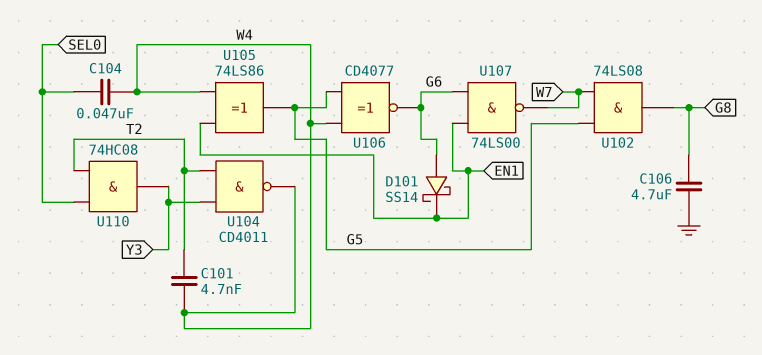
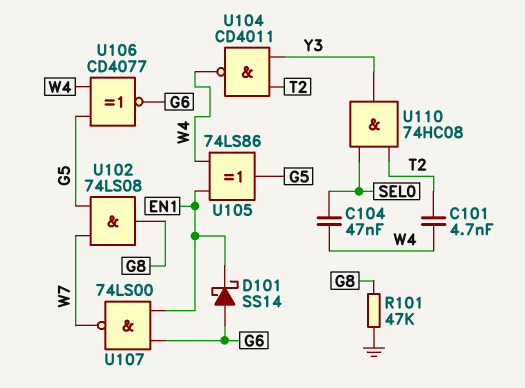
C106: 4.7uF (G8, GND) -> none
R101: none -> 47k (G8, GND)

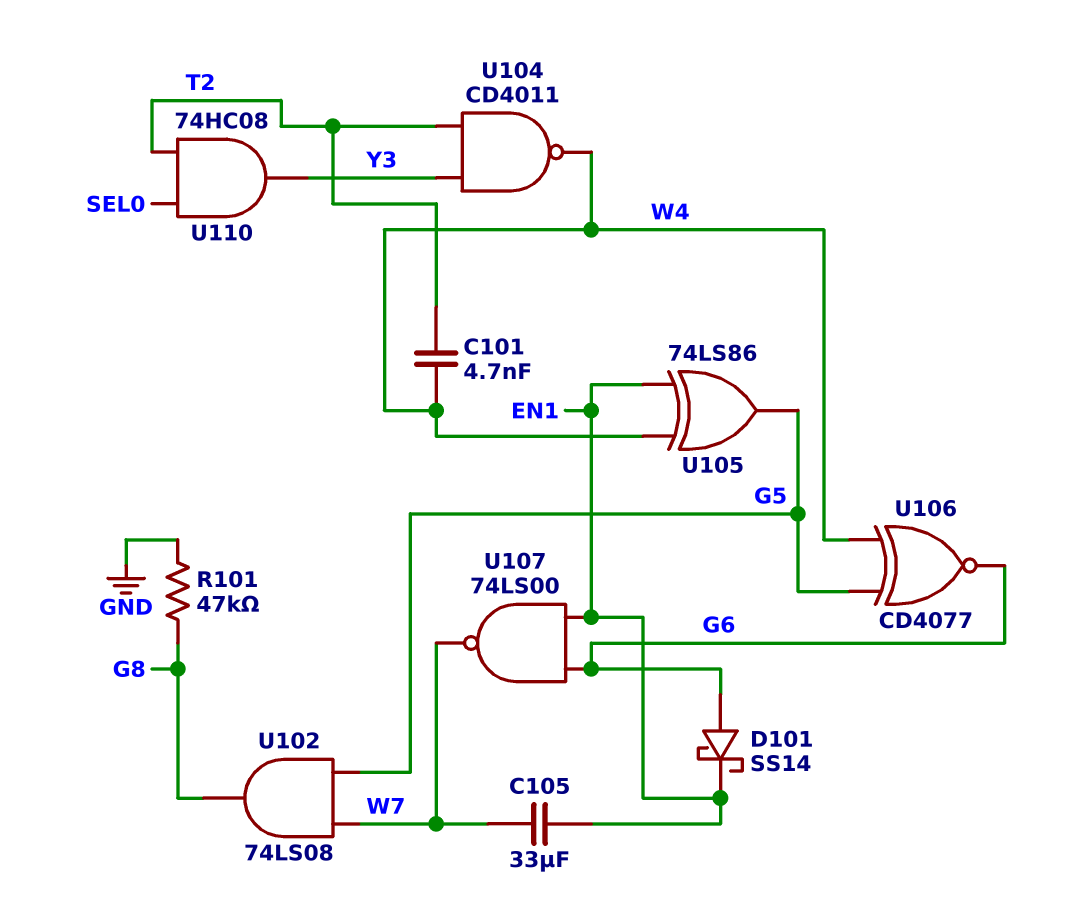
C104: 47nF (SEL0, W4) -> none
C105: none -> 33uF (EN1, W7)

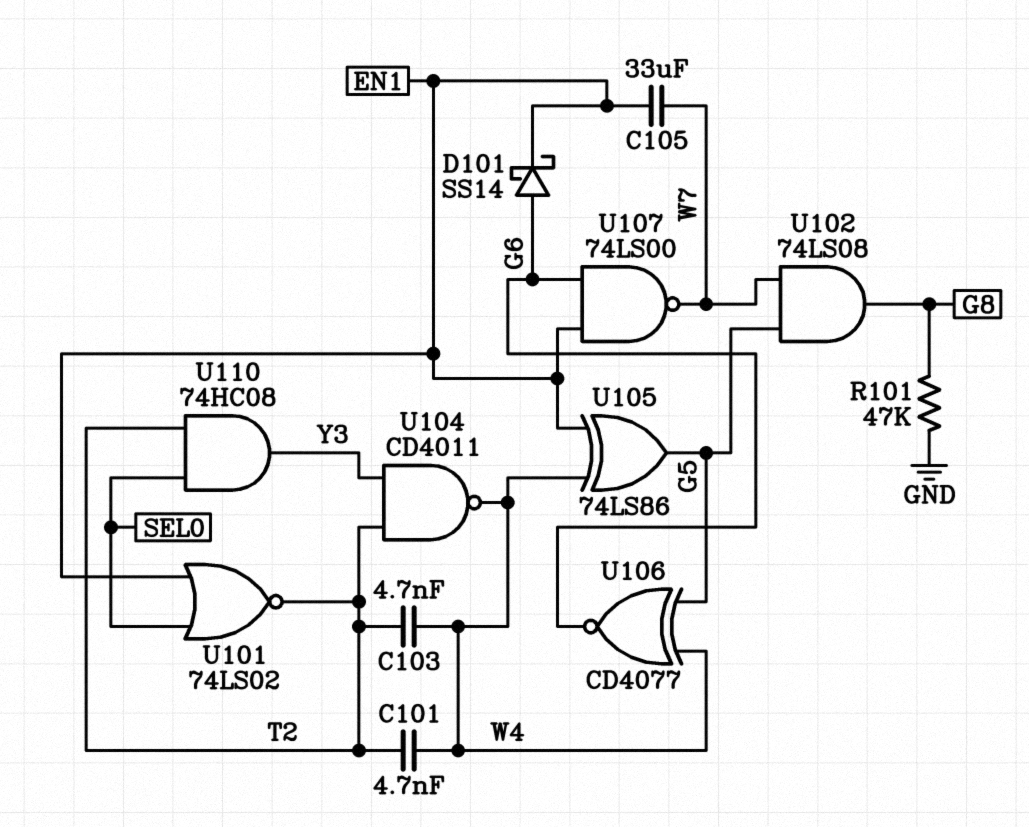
C103: none -> 4.7nF (T2, W4)
U101: none -> NOR 74LS02 (in EN1, in SEL0, out T2)

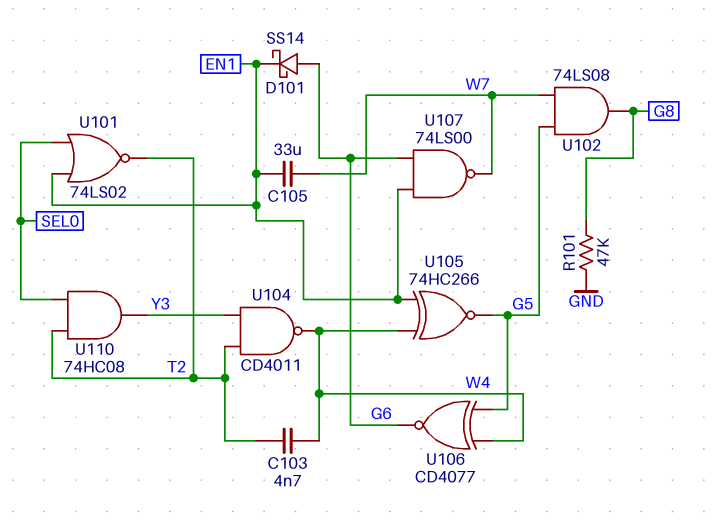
C101: 4.7nF (T2, W4) -> none
U105: XOR 74LS86 (in EN1, in W4, out G5) -> XNOR 74HC266 (in EN1, in W4, out G5)

